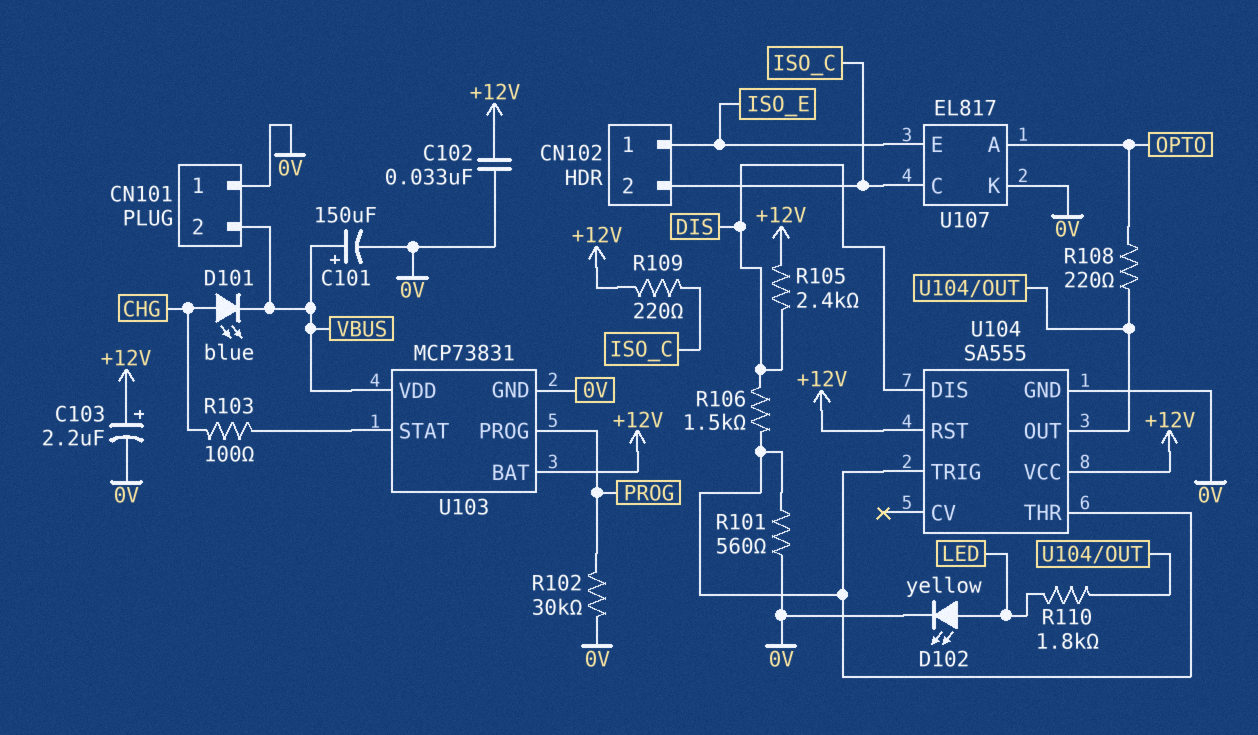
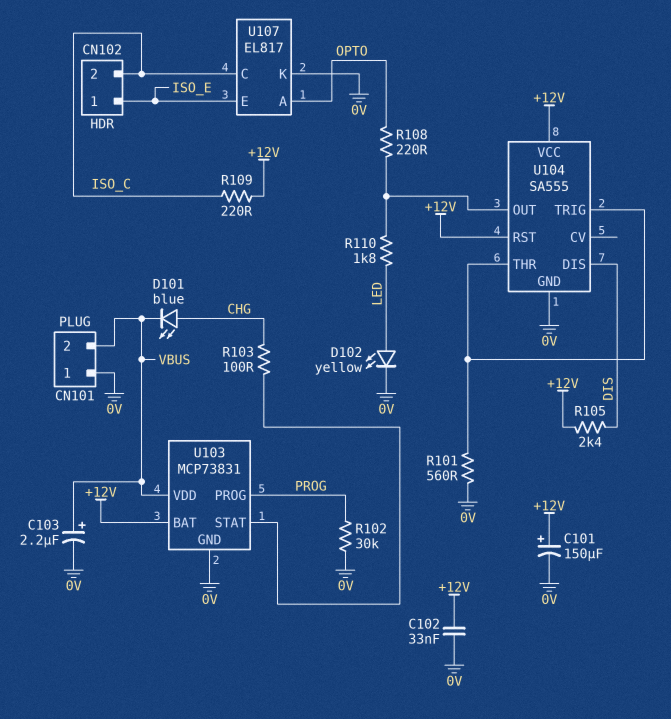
C101: 150uF (plus VBUS, minus 0V) -> 150uF (plus +12V, minus 0V)
C103: 2.2uF (plus +12V, minus 0V) -> 2.2uF (plus VBUS, minus 0V)
R106: 1.5k (DIS, U104/THR) -> none

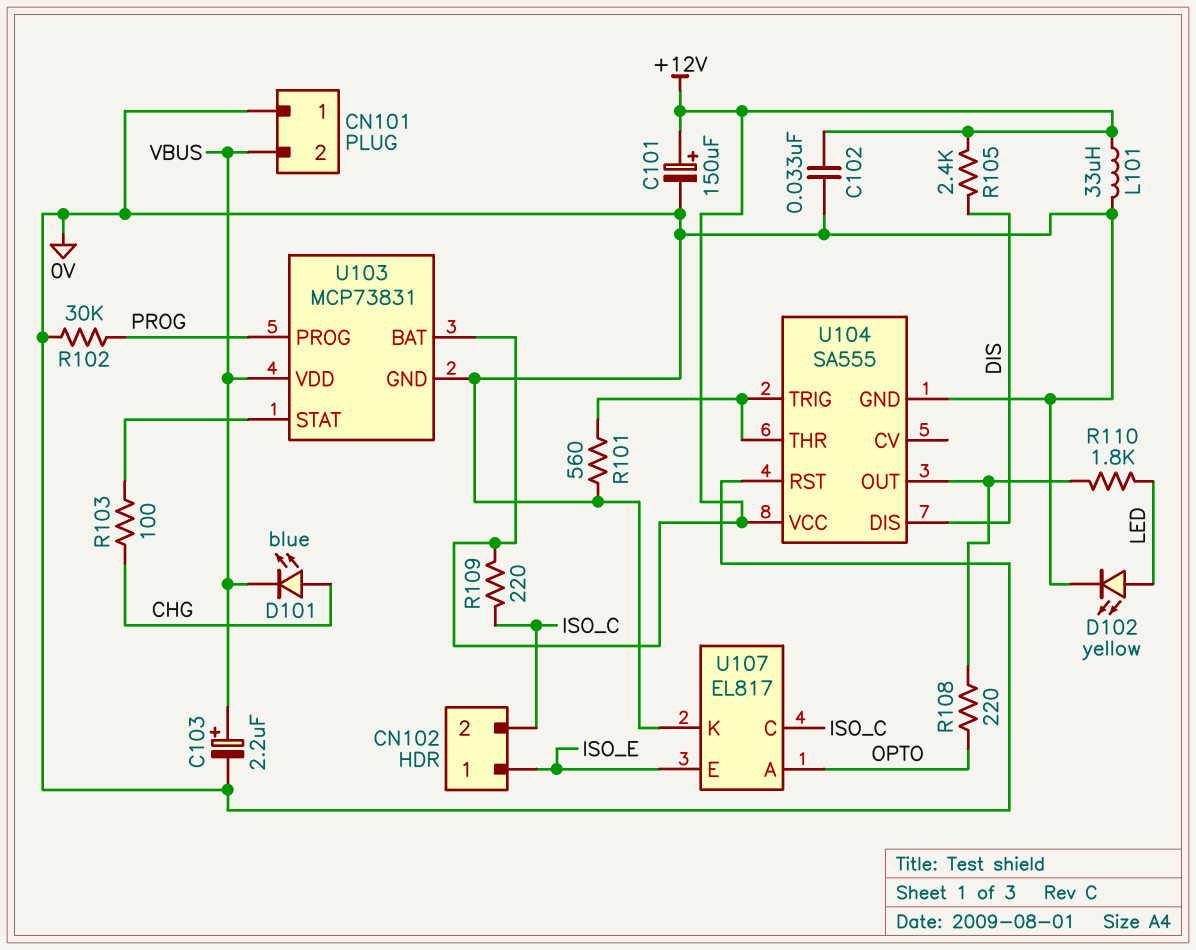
L101: none -> 33uH (+12V, 0V)
U104 pin RST: +12V -> 0V

